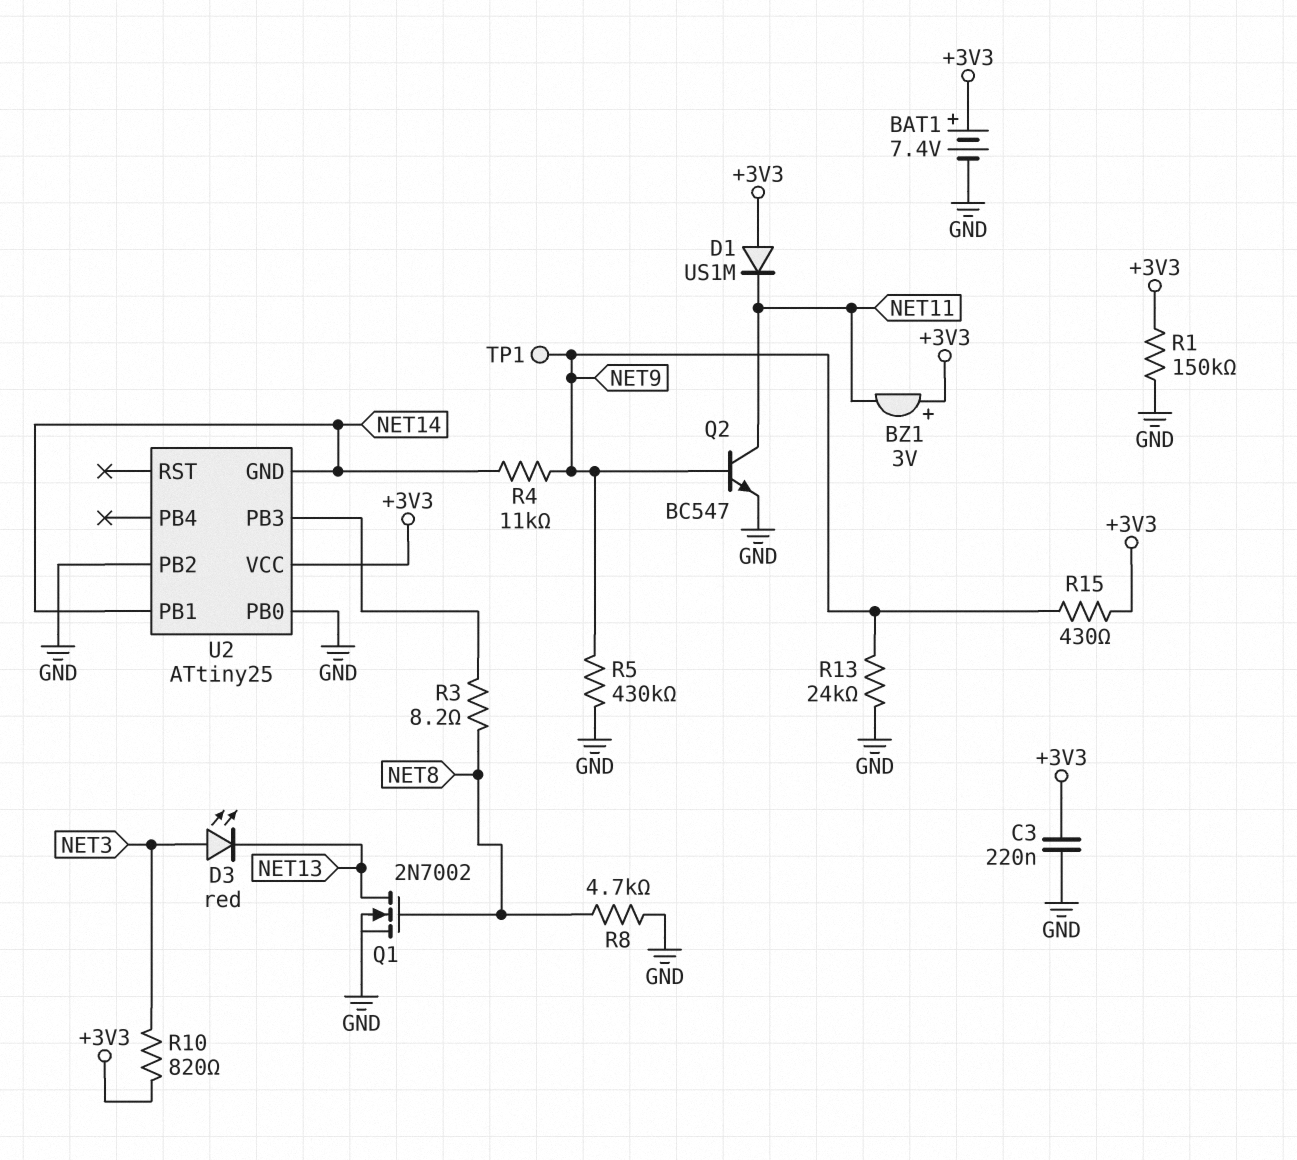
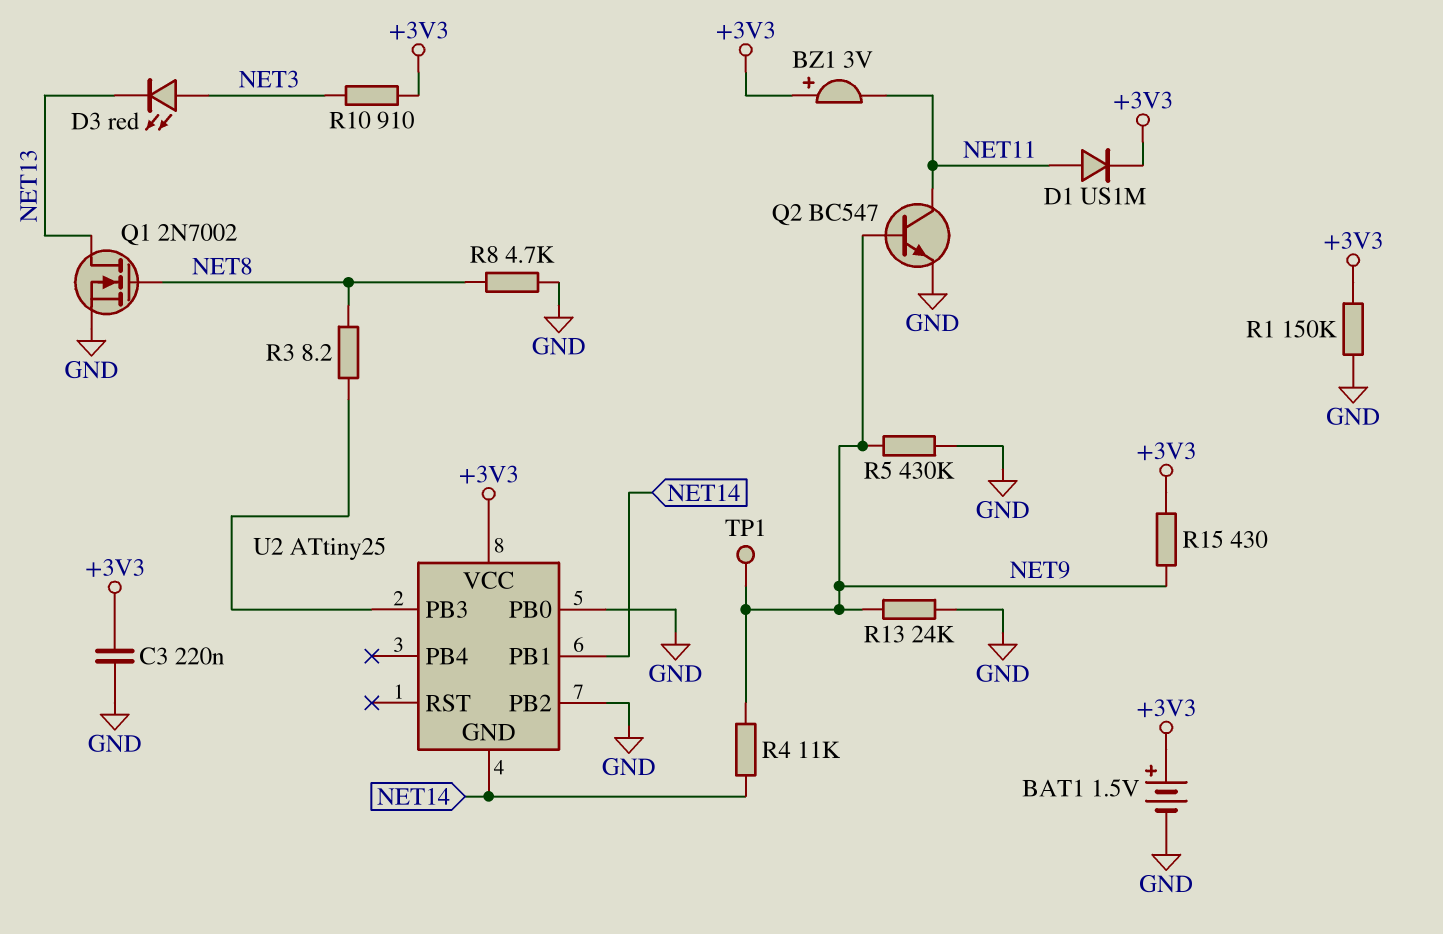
BAT1: 7.4V (plus +3V3, minus GND) -> 1.5V (plus +3V3, minus GND)
D1: diode US1M (A +3V3, K NET11) -> diode US1M (A NET11, K +3V3)
R10: 820 (+3V3, NET3) -> 910 (+3V3, NET3)

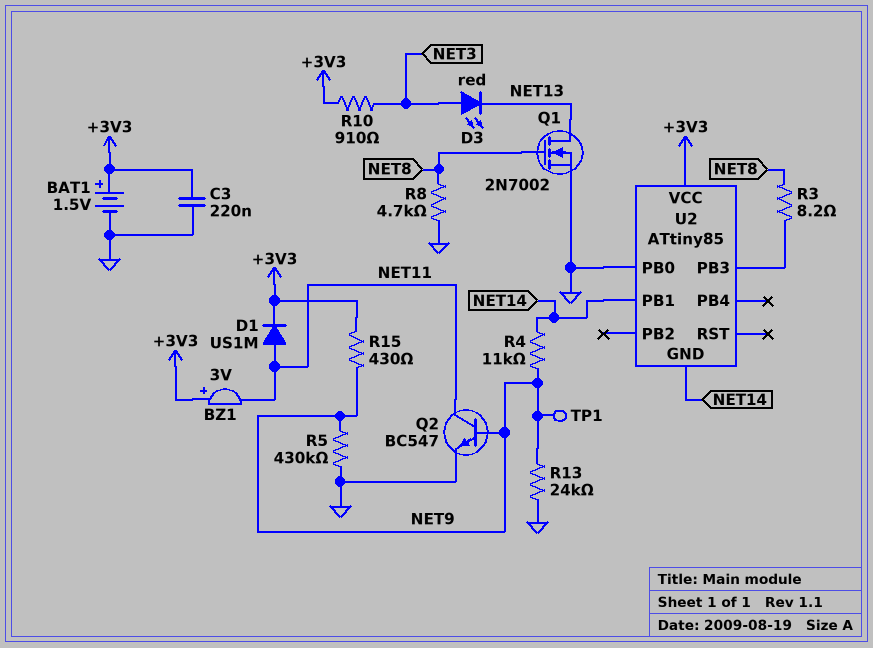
R1: 150k (+3V3, GND) -> none
U2: ATtiny25 -> ATtiny85
U2 pin PB2: GND -> none

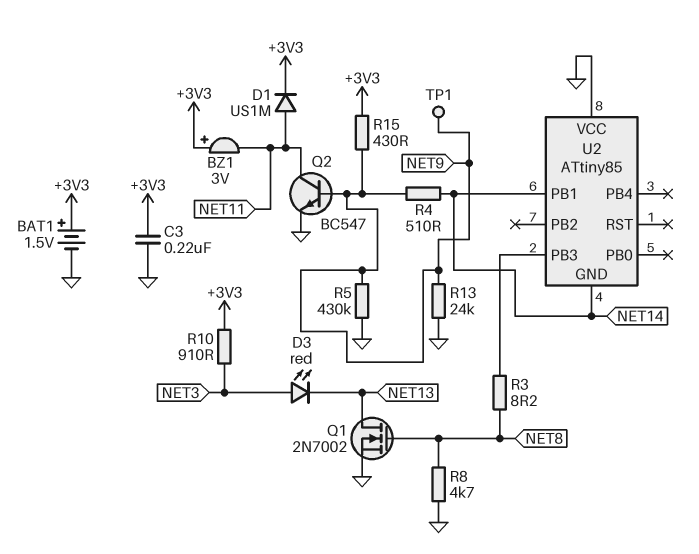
R4: 11k (NET9, NET14) -> 510 (NET9, NET14)
U2 pin PB0: GND -> none
U2 pin VCC: +3V3 -> GND

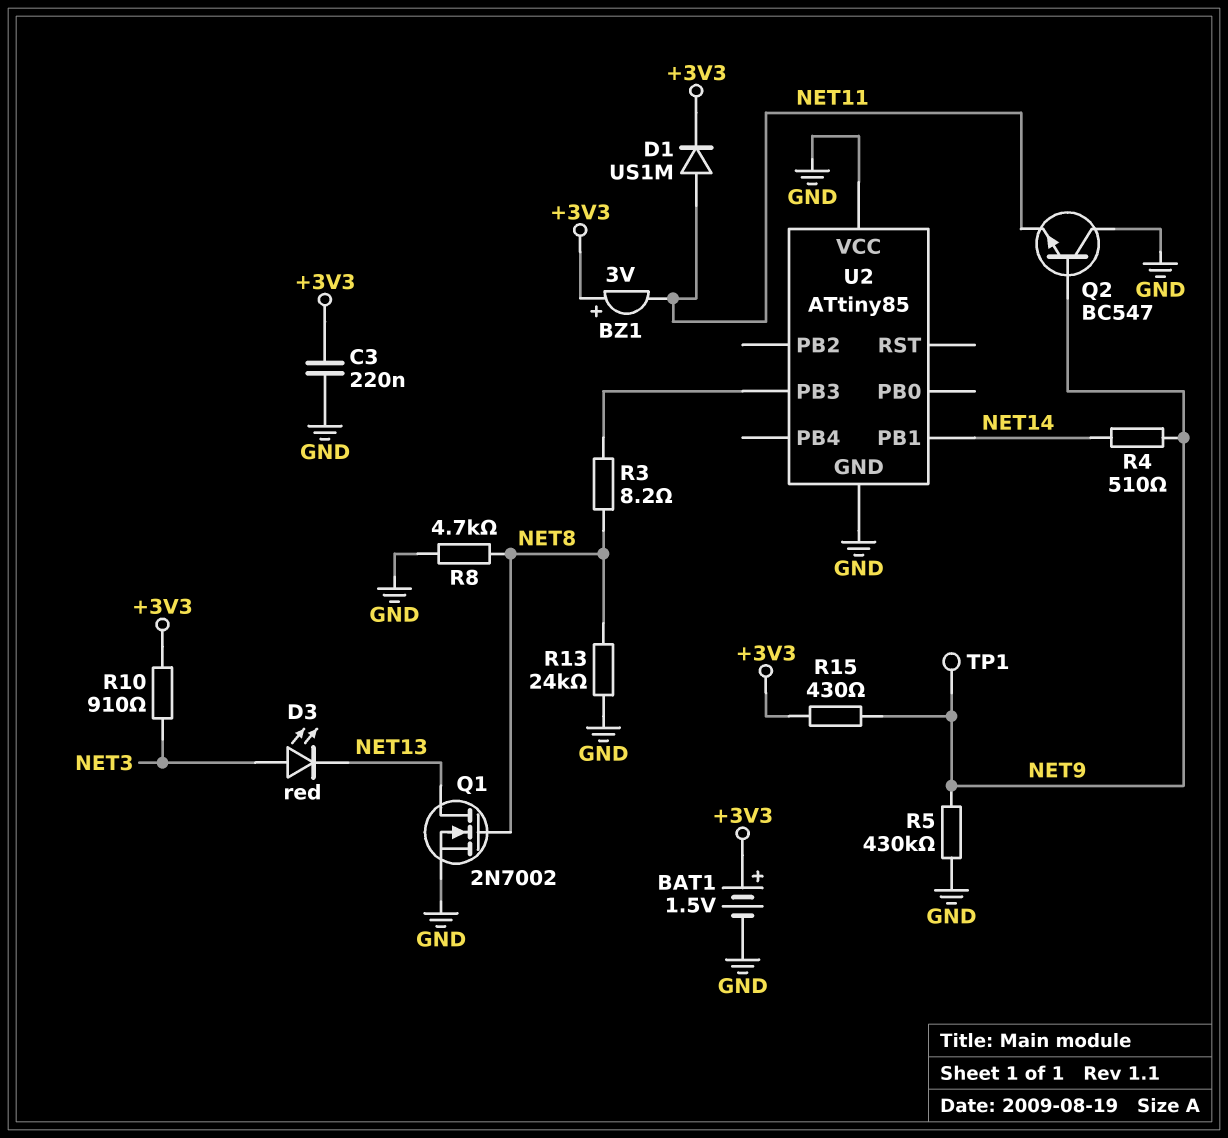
Q2: NPN BC547 (B NET9, C NET11, E GND) -> NPN BC547 (B NET9, C GND, E NET11)
R13: 24k (GND, NET9) -> 24k (GND, NET8)
U2 pin GND: NET14 -> GND

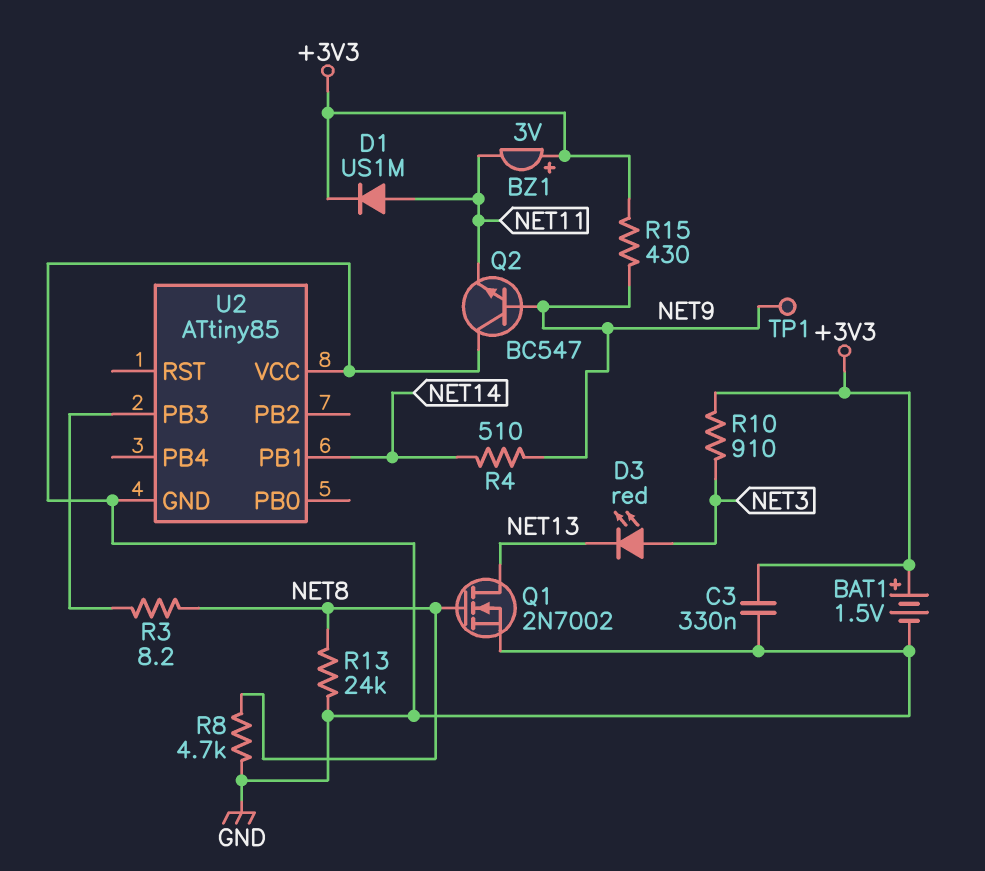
C3: 220nF (+3V3, GND) -> 330nF (+3V3, GND)
R5: 430k (GND, NET9) -> none

